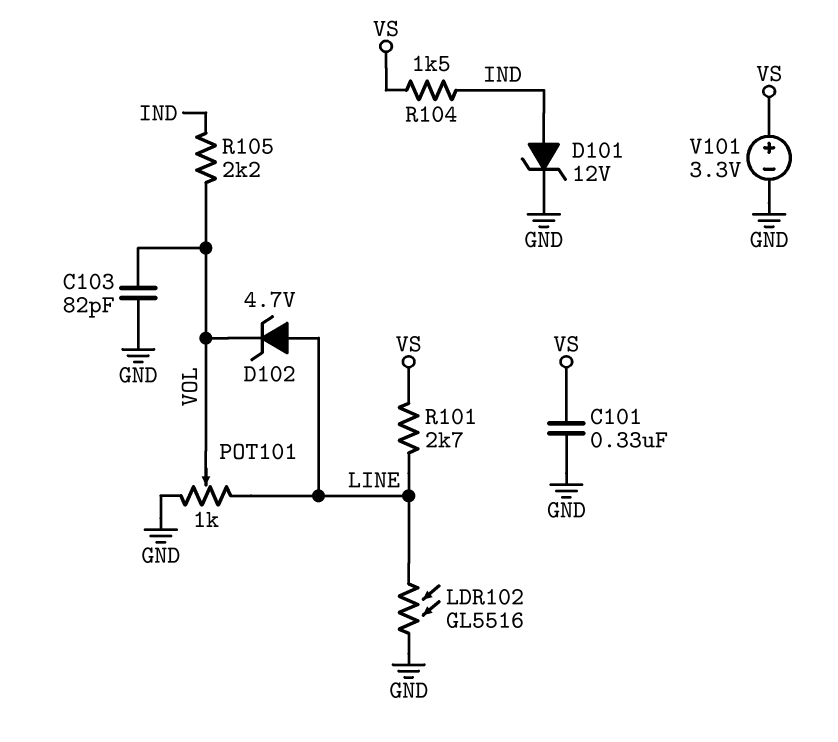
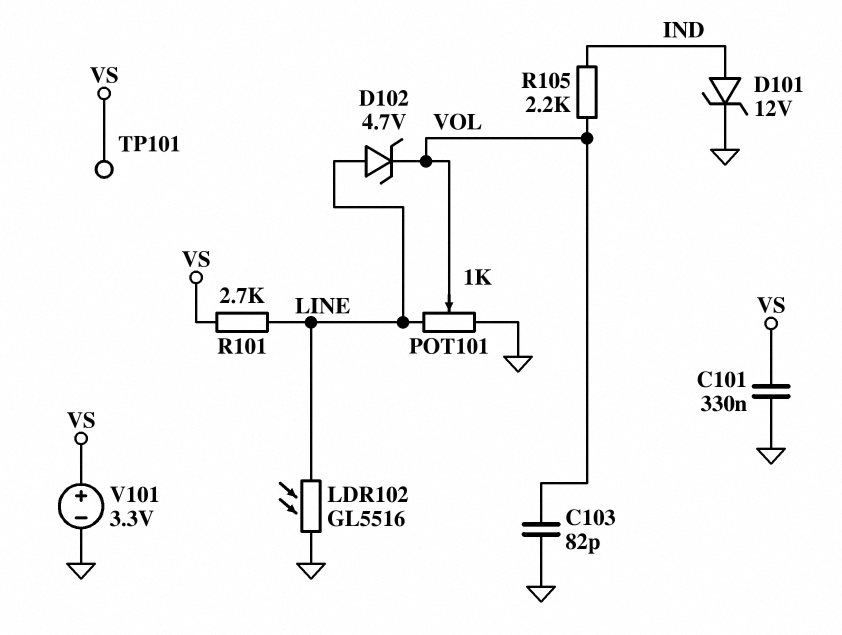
R104: 1.5k (IND, VS) -> none
TP101: none -> test point (VS)

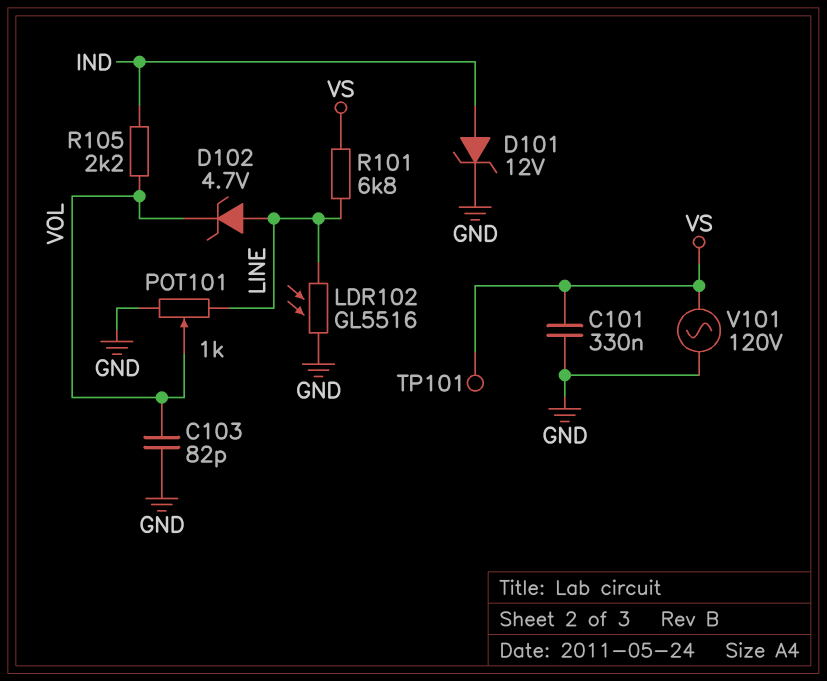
R101: 2.7k (LINE, VS) -> 6.8k (LINE, VS)
V101: 3.3V (plus VS, minus GND) -> AC 120V (GND, VS)

